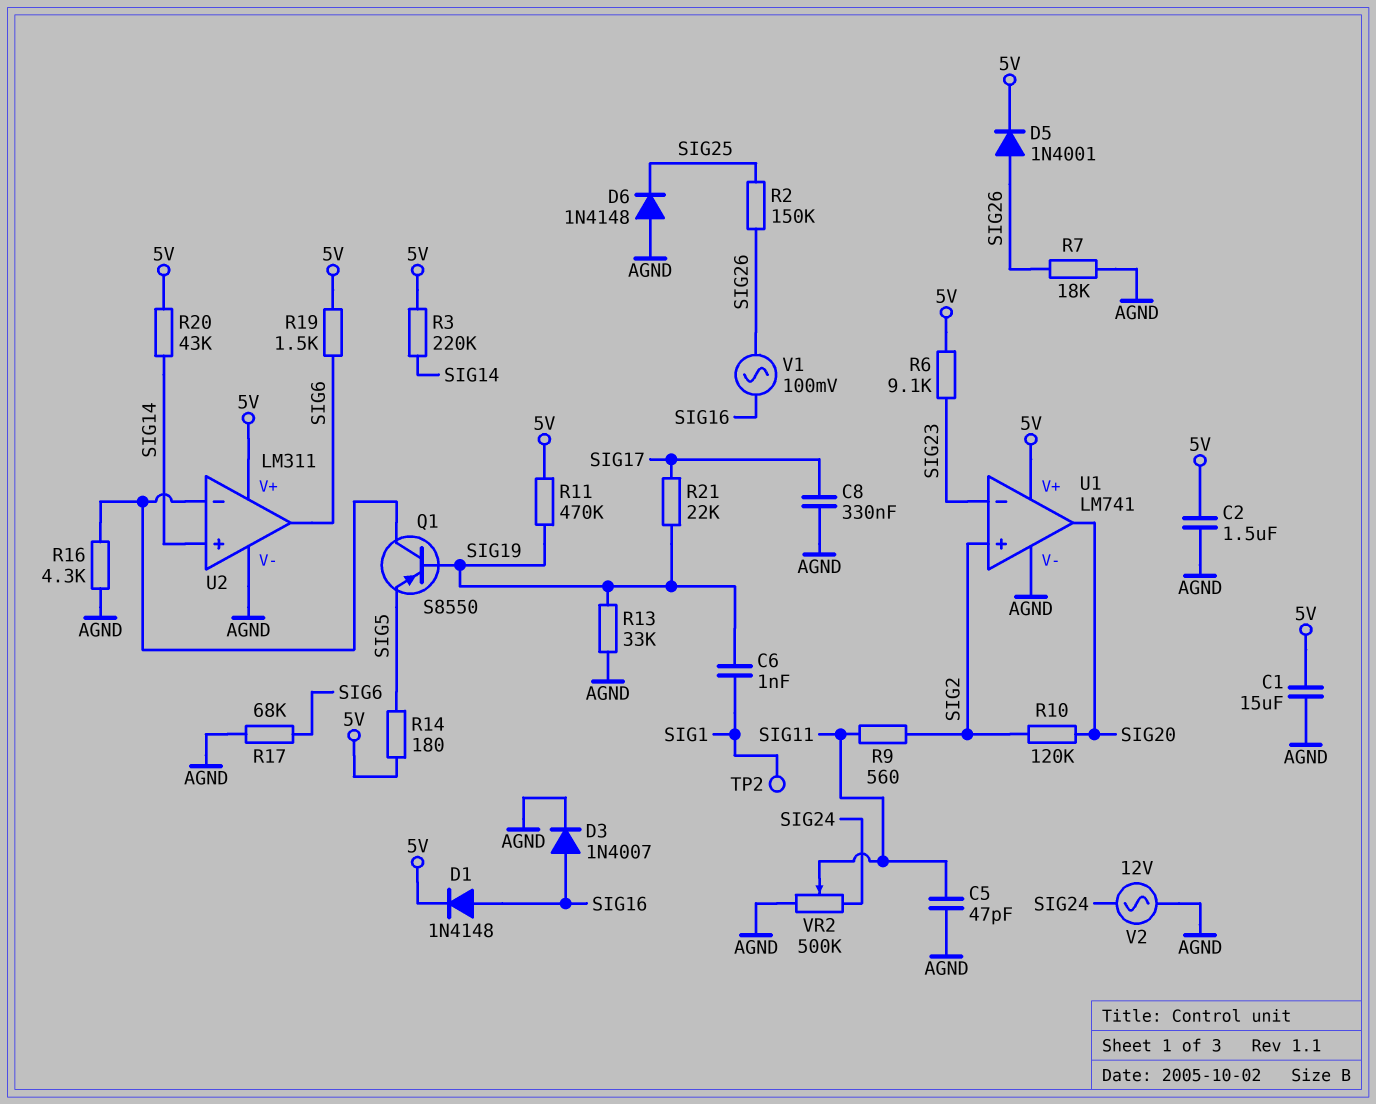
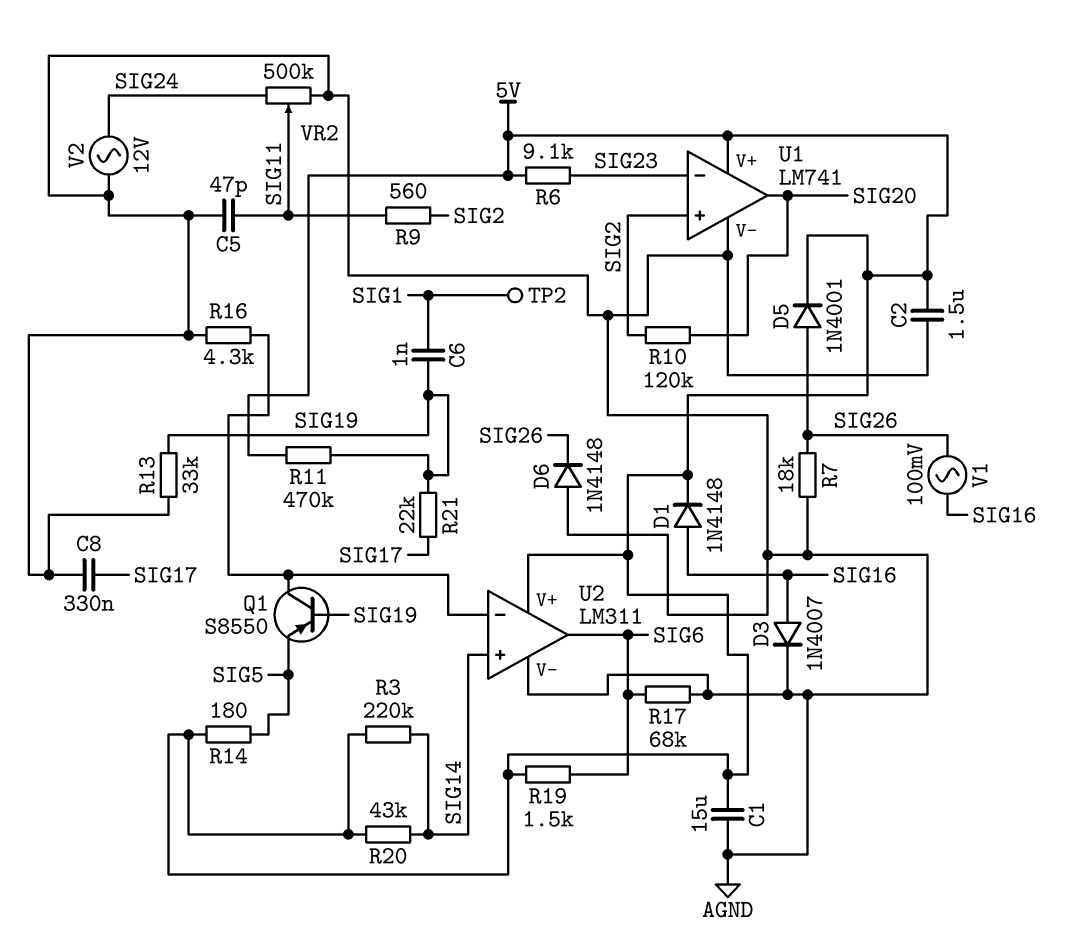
D6: diode 1N4148 (A AGND, K SIG25) -> diode 1N4148 (A AGND, K SIG26)
R2: 150k (SIG25, SIG26) -> none

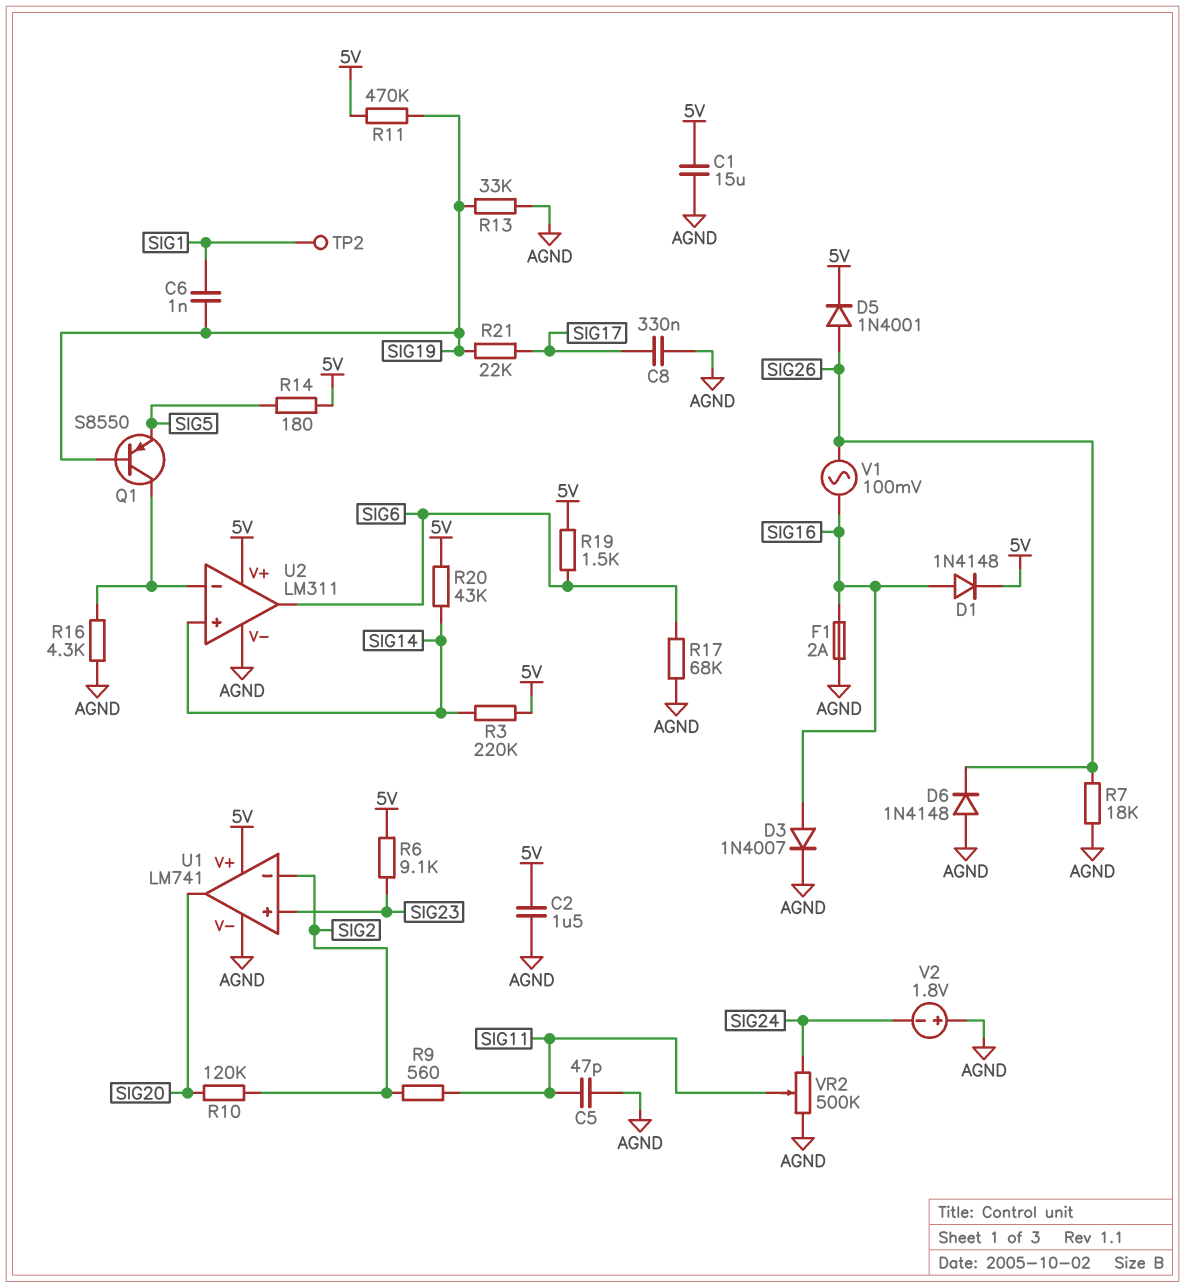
F1: none -> 2A (AGND, SIG16)
U1 pin in+: SIG2 -> SIG23
U1 pin in-: SIG23 -> SIG2
V2: AC 12V (AGND, SIG24) -> 1.8V (plus AGND, minus SIG24)

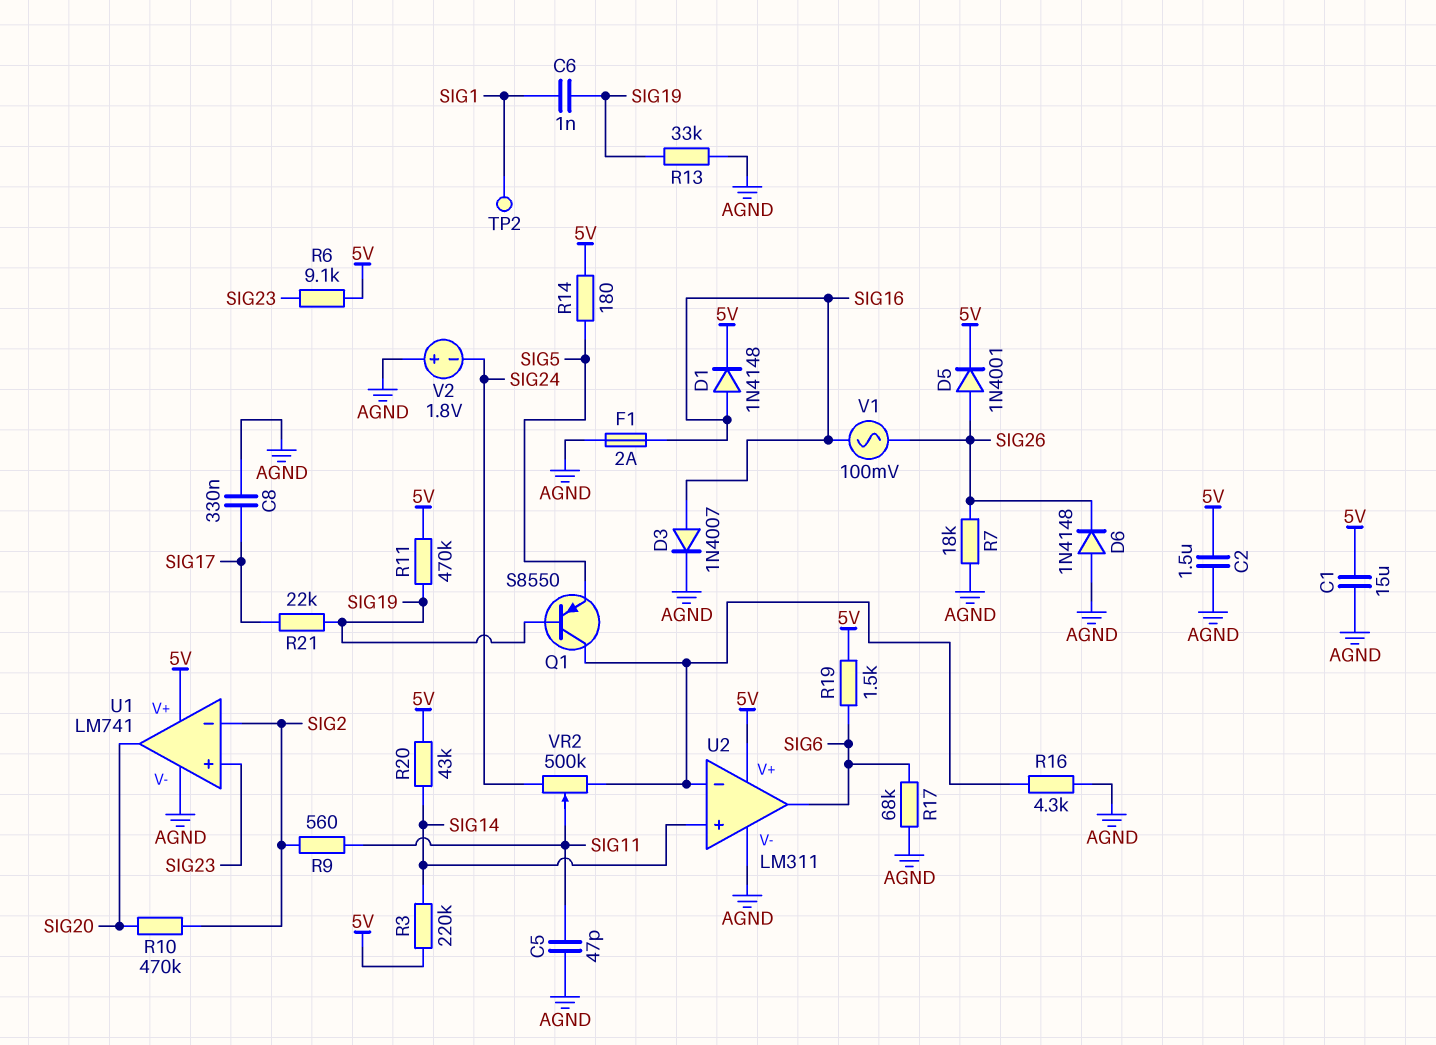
R10: 120k (SIG2, SIG20) -> 470k (SIG2, SIG20)
VR2: 500k (AGND, SIG24, wiper SIG11) -> 500k (SIG24, U2/in-, wiper SIG11)

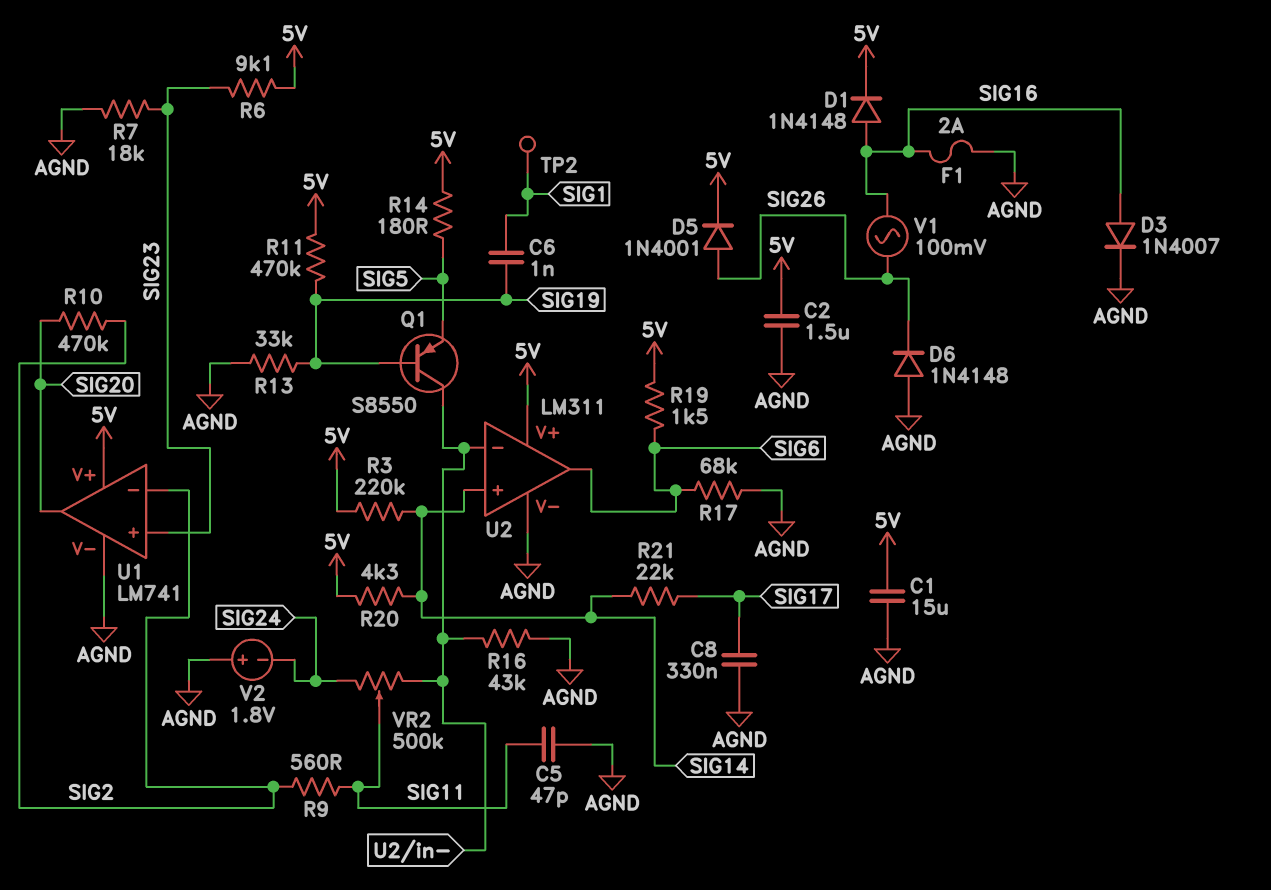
R7: 18k (AGND, SIG26) -> 18k (AGND, SIG23)
R16: 4.3k (AGND, U2/in-) -> 43k (AGND, U2/in-)
R20: 43k (5V, SIG14) -> 4.3k (5V, SIG14)
R21: 22k (SIG17, SIG19) -> 22k (SIG14, SIG17)

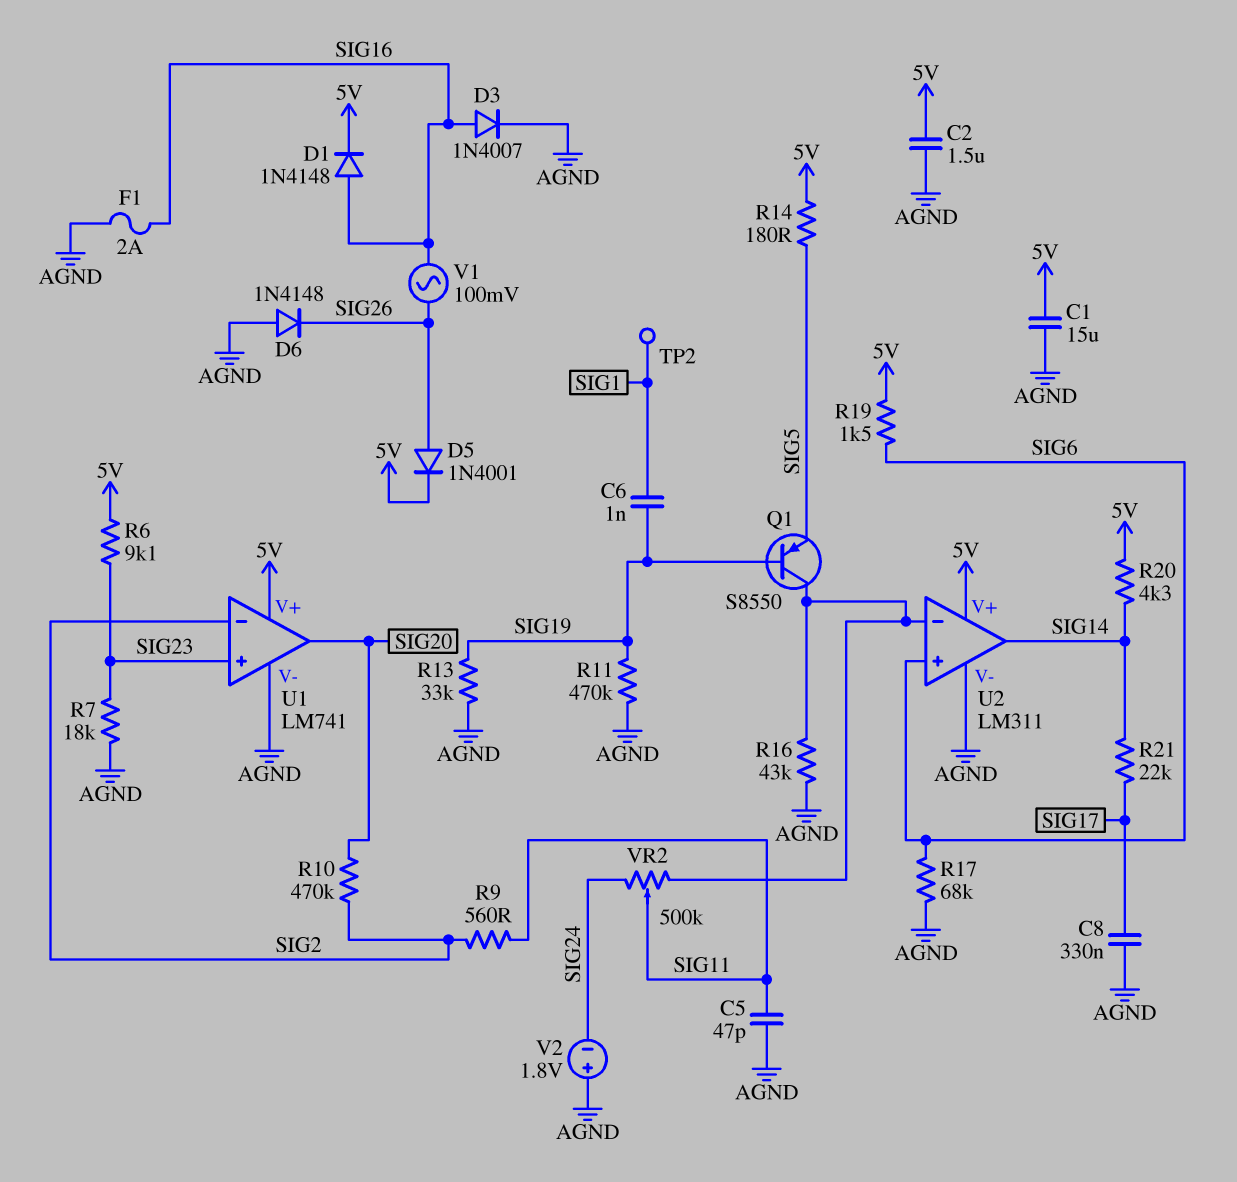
R3: 220k (5V, SIG14) -> none
R11: 470k (5V, SIG19) -> 470k (AGND, SIG19)
U2 pin in+: SIG14 -> SIG6
U2 pin out: SIG6 -> SIG14

